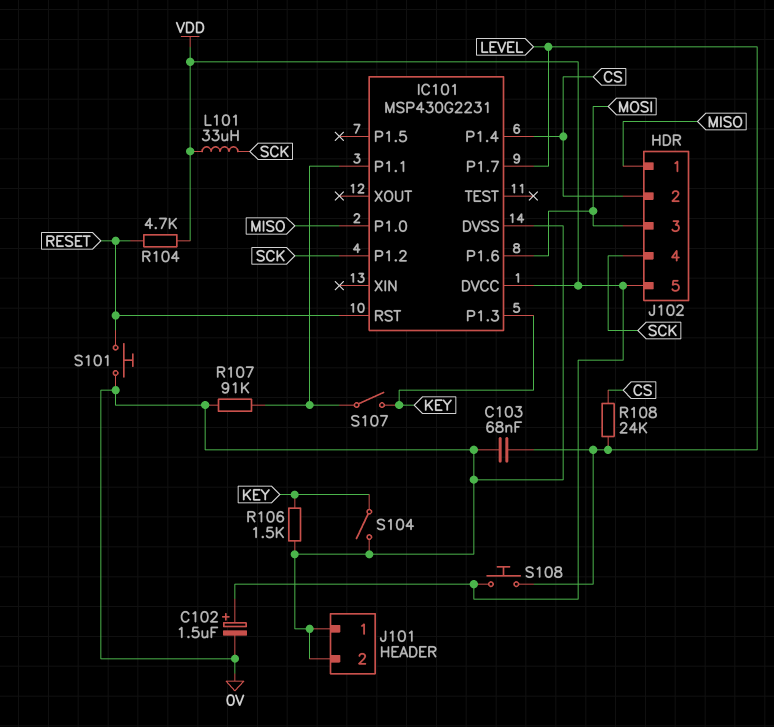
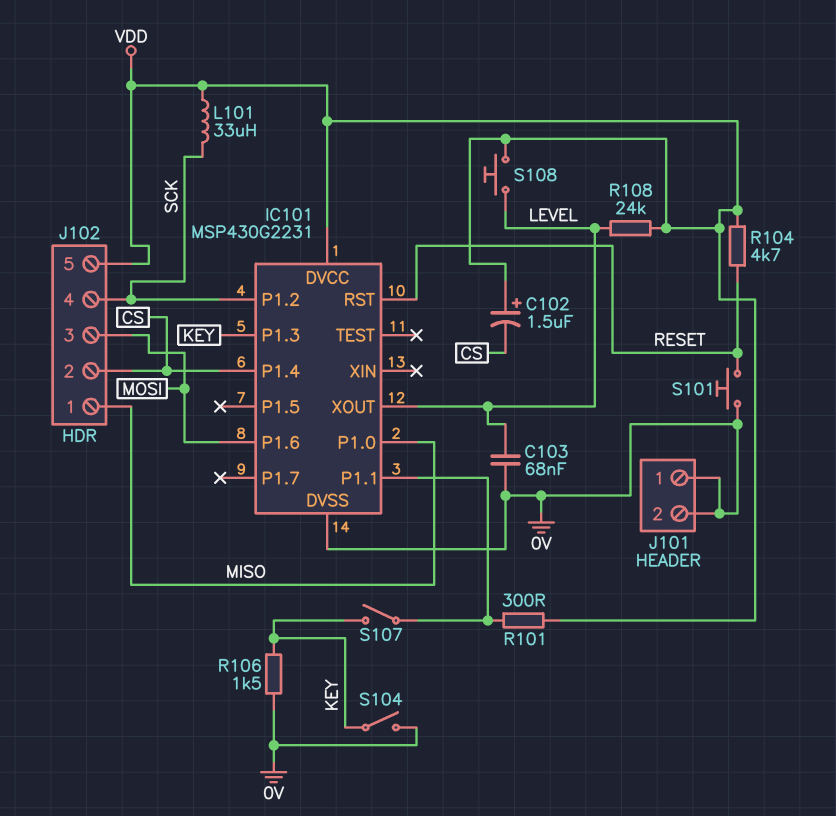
C102: 1.5uF (plus VDD, minus 0V) -> 1.5uF (plus VDD, minus CS)
IC101 pin P1.7: LEVEL -> none
IC101 pin XOUT: none -> LEVEL
R101: none -> 300 (IC101/P1.1, VDD)
R107: 91k (0V, IC101/P1.1) -> none
R108: 24k (CS, LEVEL) -> 24k (LEVEL, VDD)

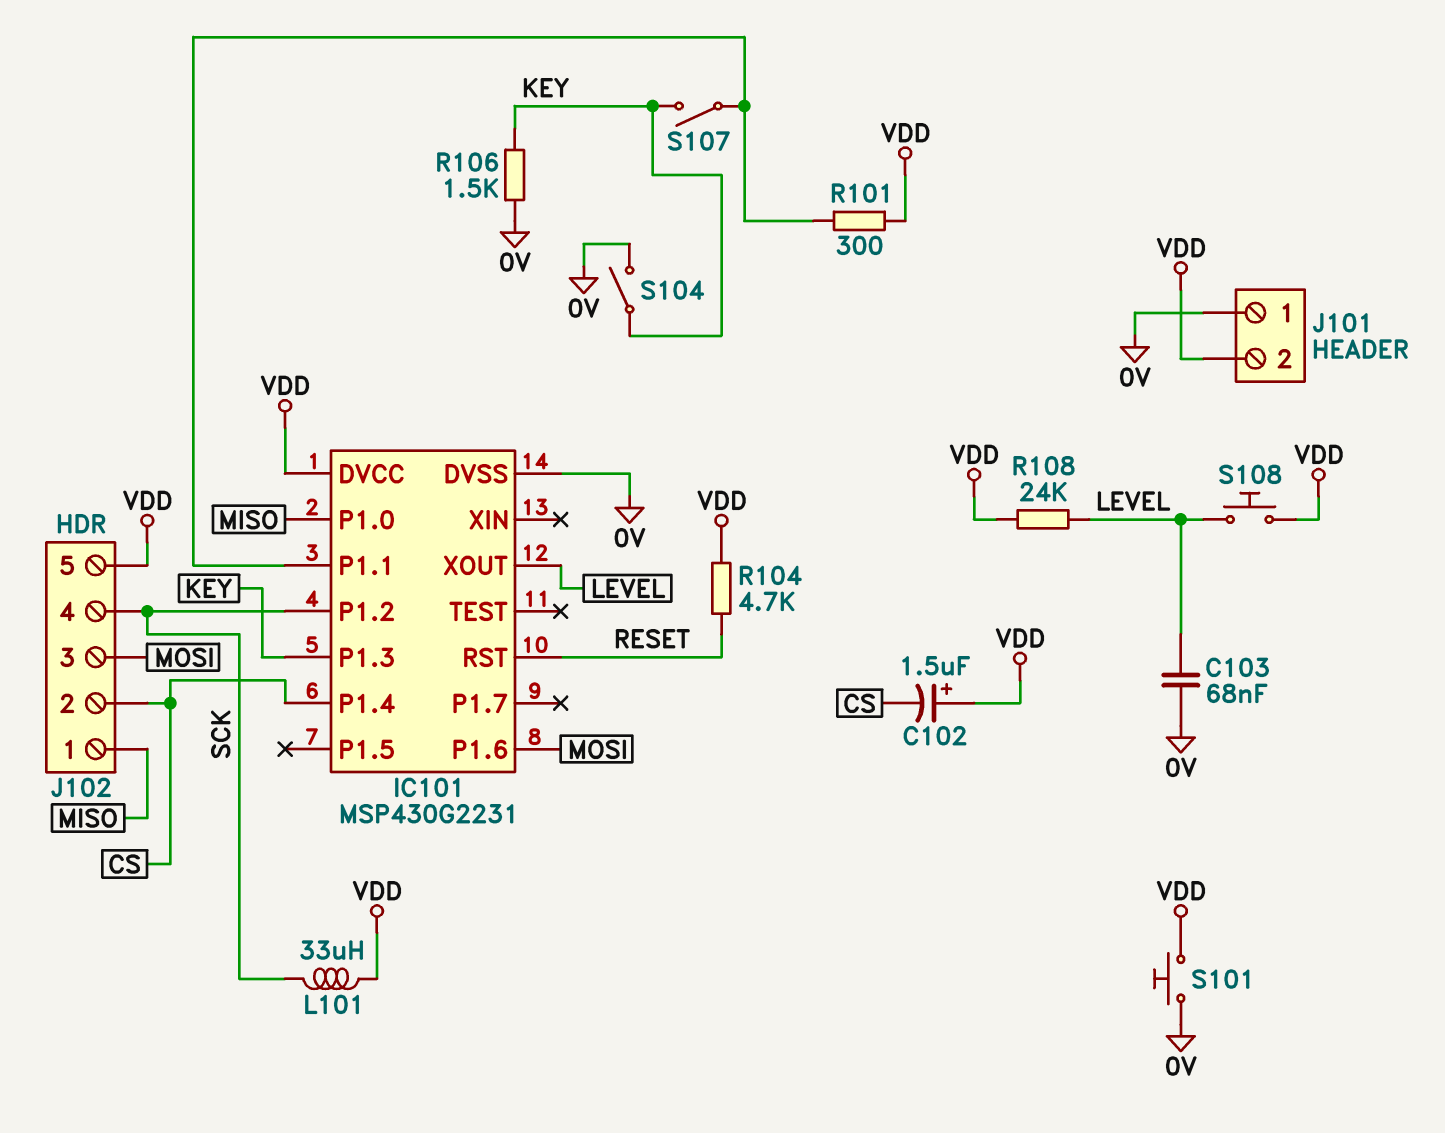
J101 pin 2: 0V -> VDD
S101: button (0V, RESET) -> button (0V, VDD)

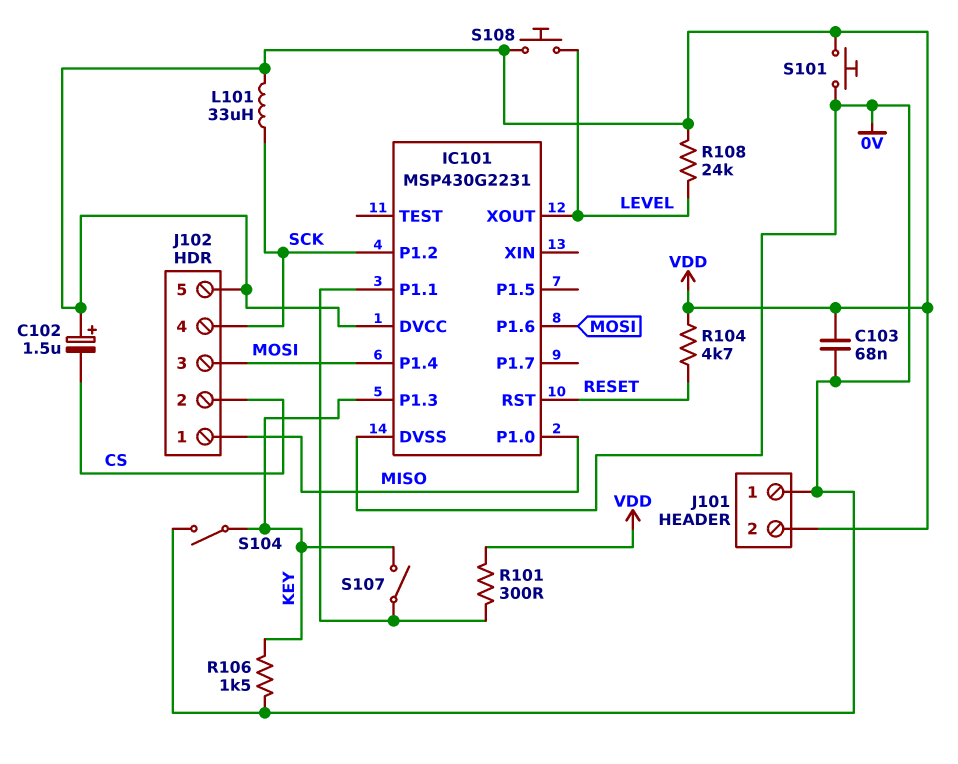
C103: 68nF (0V, LEVEL) -> 68nF (0V, VDD)
IC101 pin P1.4: CS -> MOSI

